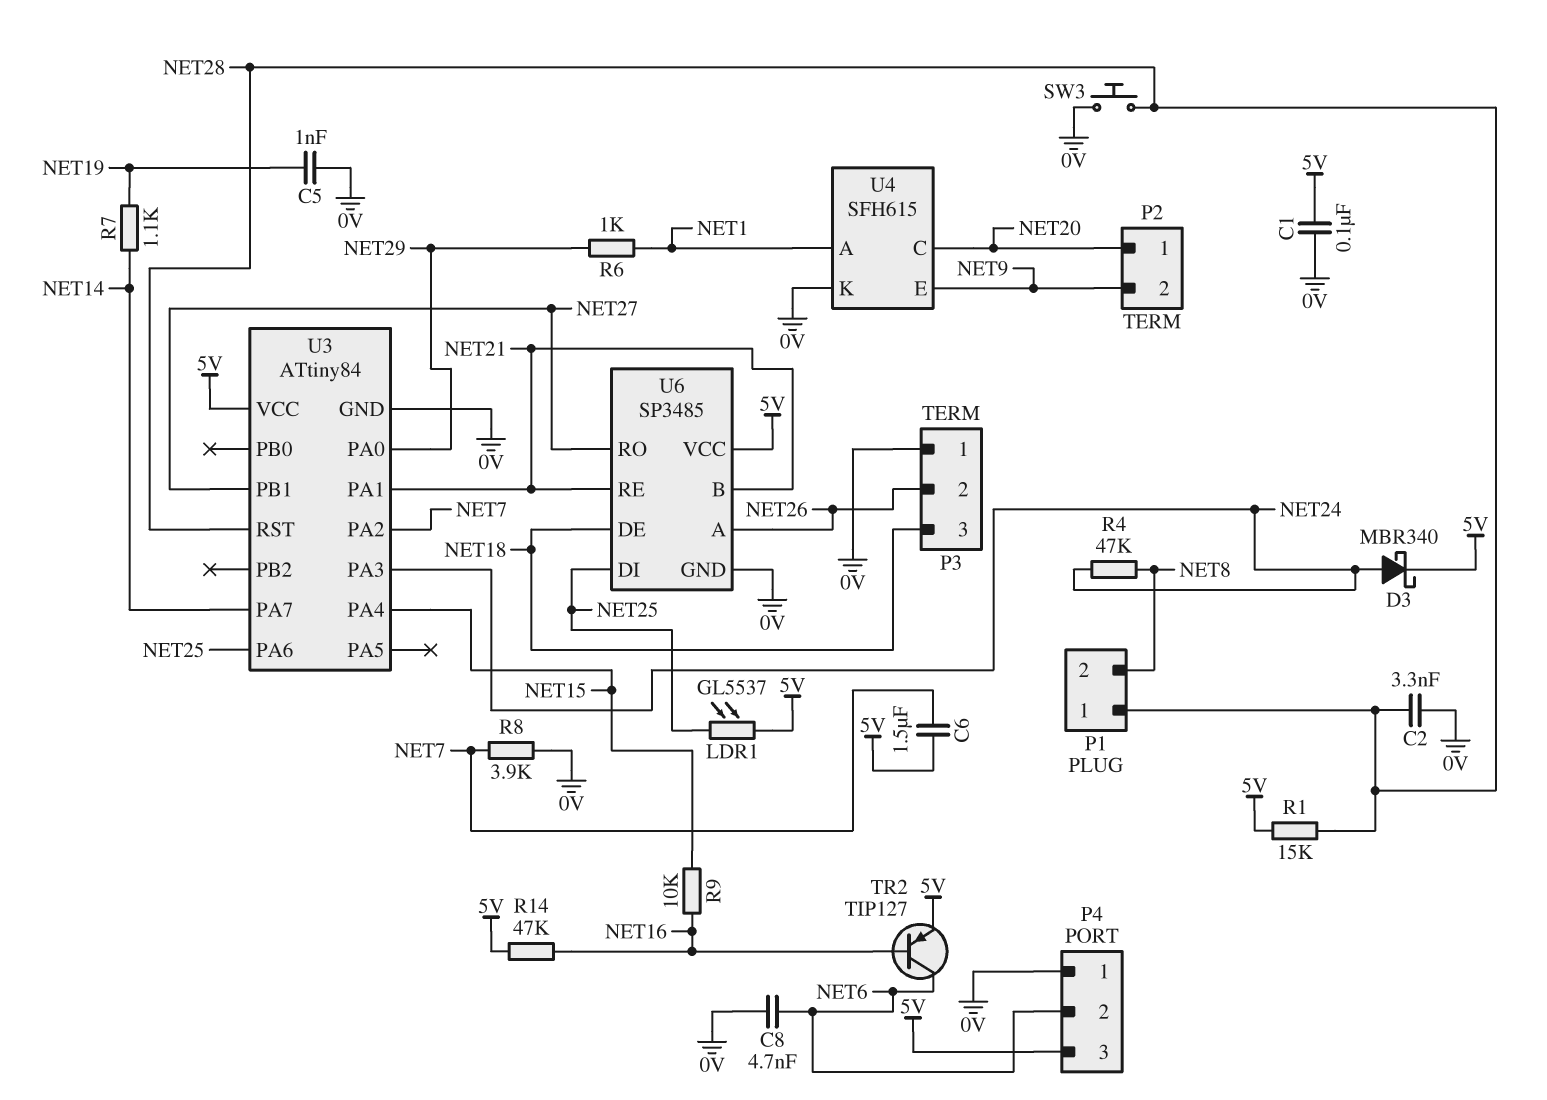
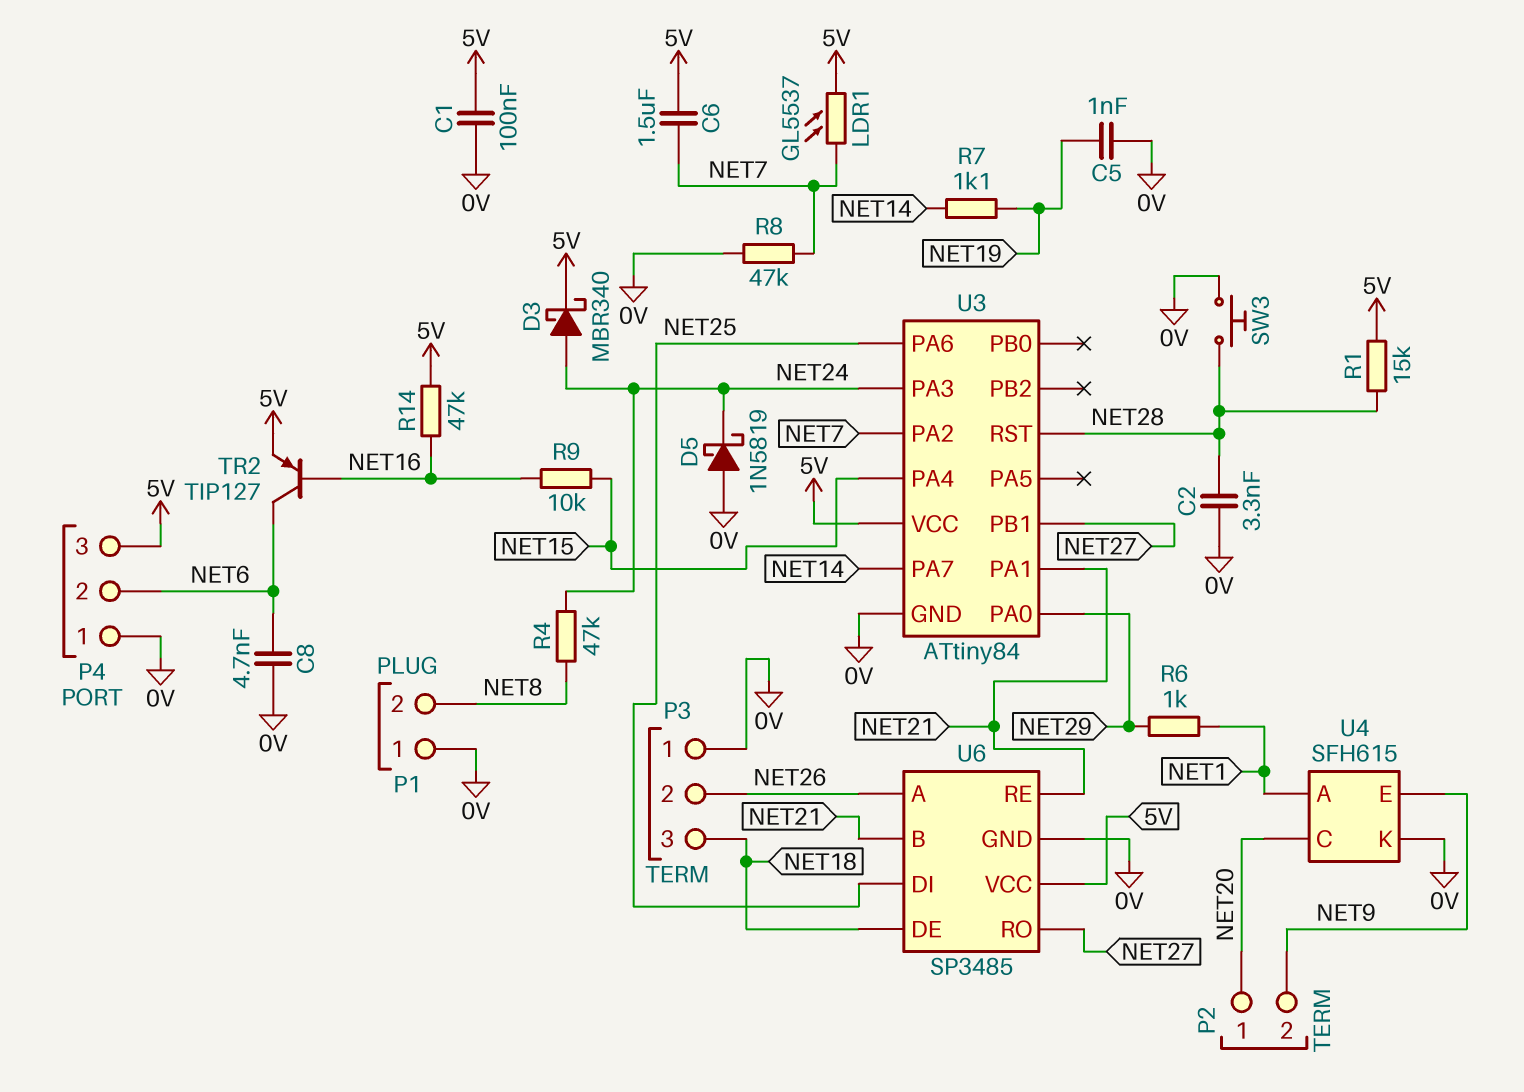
D5: none -> schottky 1N5819 (A 0V, K NET24)
LDR1: GL5537 (5V, NET25) -> GL5537 (5V, NET7)
P1 pin 1: NET28 -> 0V
R8: 3.9k (0V, NET7) -> 47k (0V, NET7)

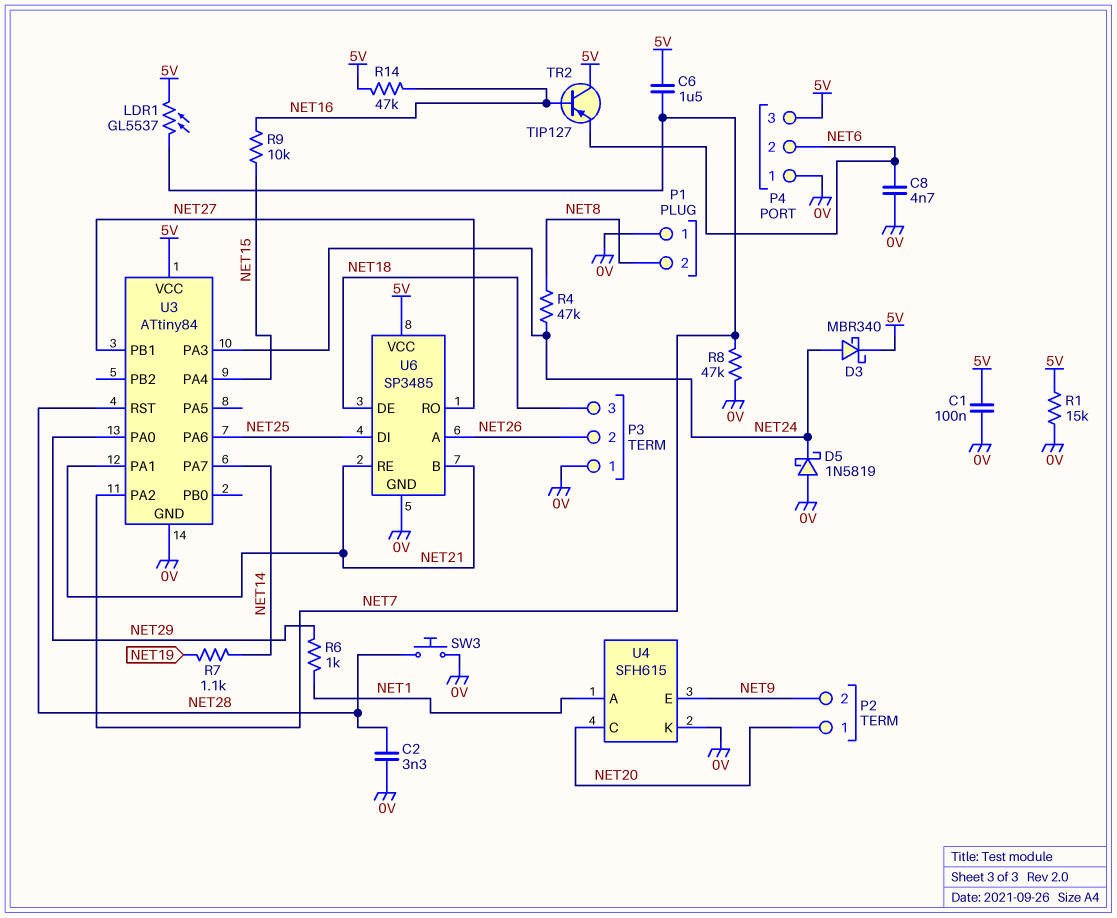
C5: 1nF (0V, NET19) -> none
R1: 15k (5V, NET28) -> 15k (0V, 5V)
TR2: PNP TIP127 (B NET16, C NET6, E 5V) -> PNP TIP127 (B NET16, C 5V, E NET6)

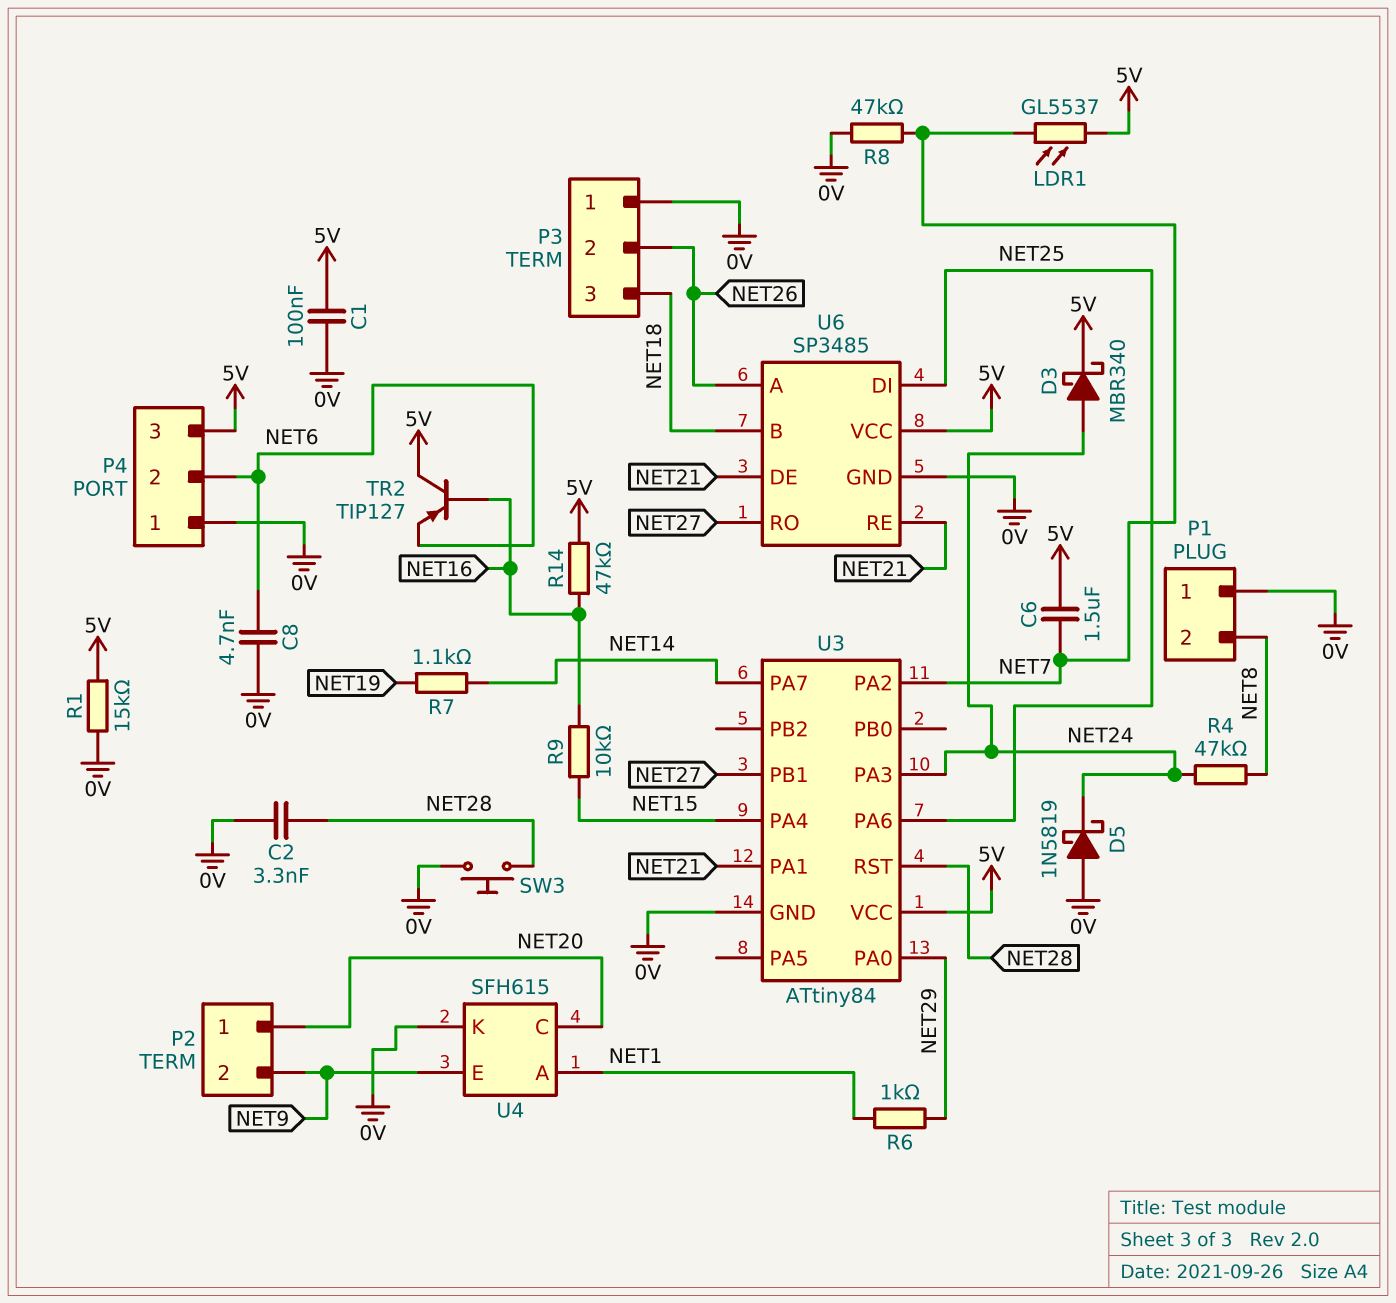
U6 pin B: NET21 -> NET18
U6 pin DE: NET18 -> NET21

